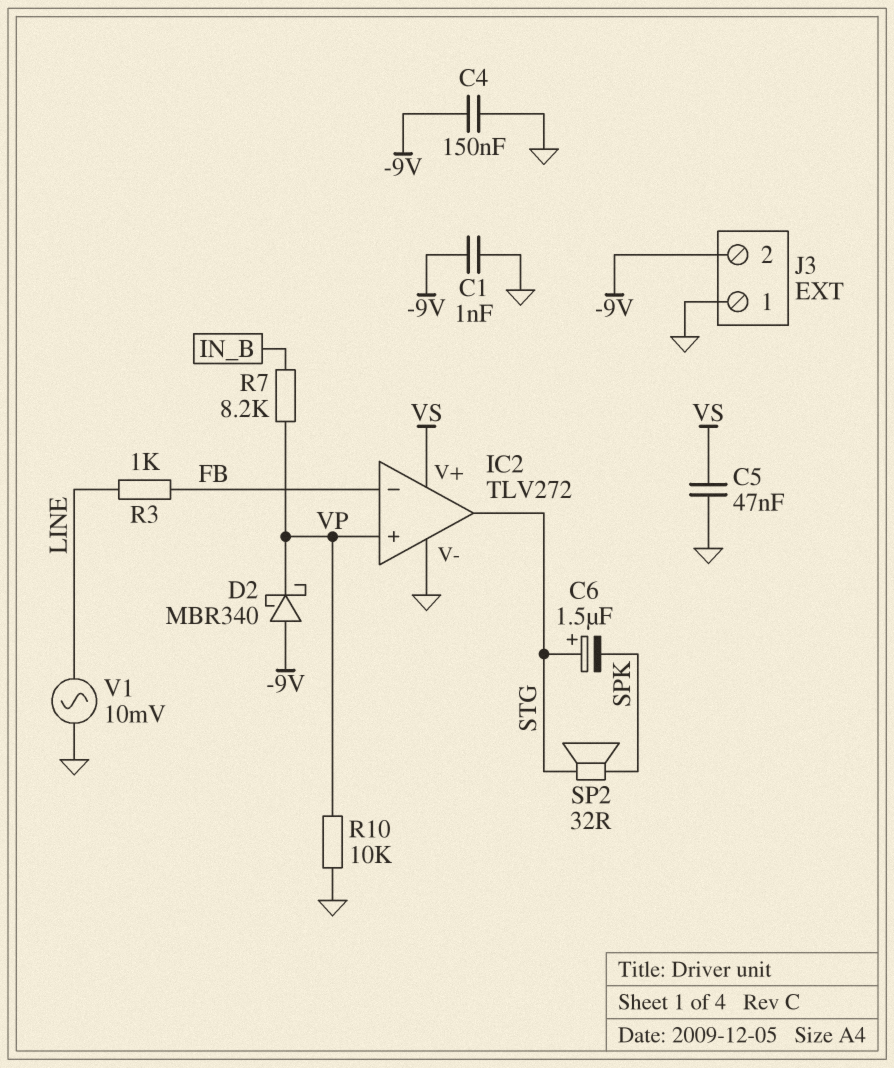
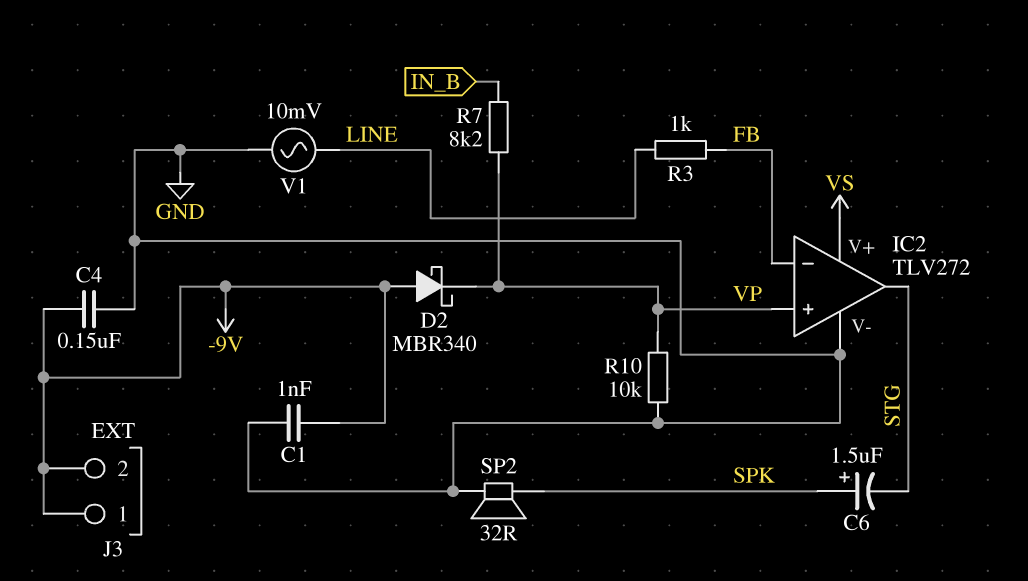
C5: 47nF (GND, VS) -> none
C6: 1.5uF (plus STG, minus SPK) -> 1.5uF (plus SPK, minus STG)
J3 pin 1: GND -> -9V
SP2: speaker 32R (SPK, STG) -> speaker 32R (GND, SPK)

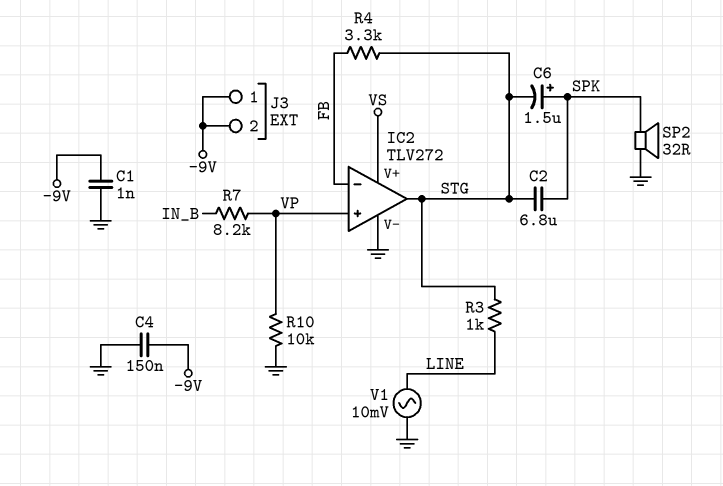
C2: none -> 6.8uF (SPK, STG)
D2: schottky MBR340 (A -9V, K VP) -> none
R3: 1k (FB, LINE) -> 1k (LINE, STG)
R4: none -> 3.3k (FB, STG)

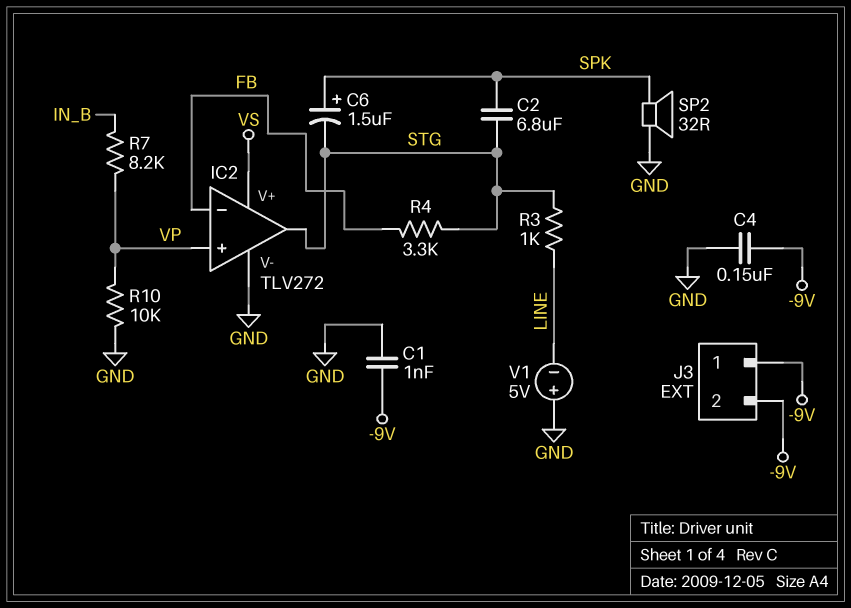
V1: AC 10mV (GND, LINE) -> 5V (plus GND, minus LINE)

